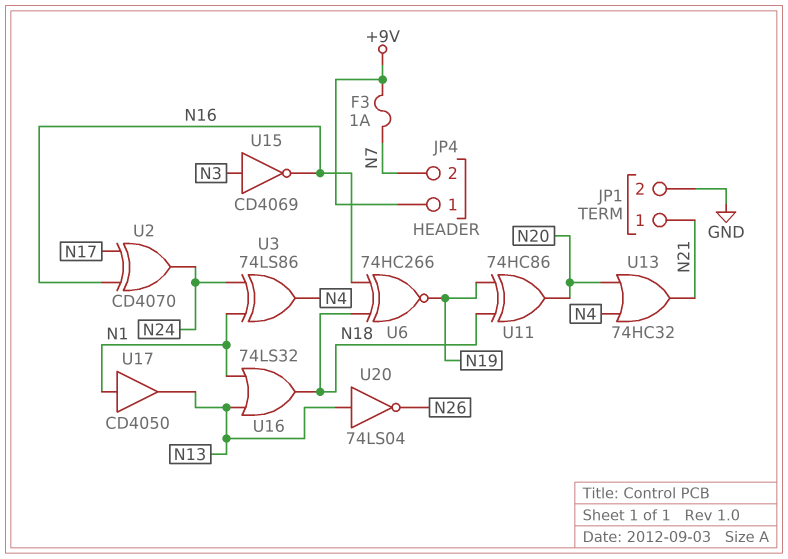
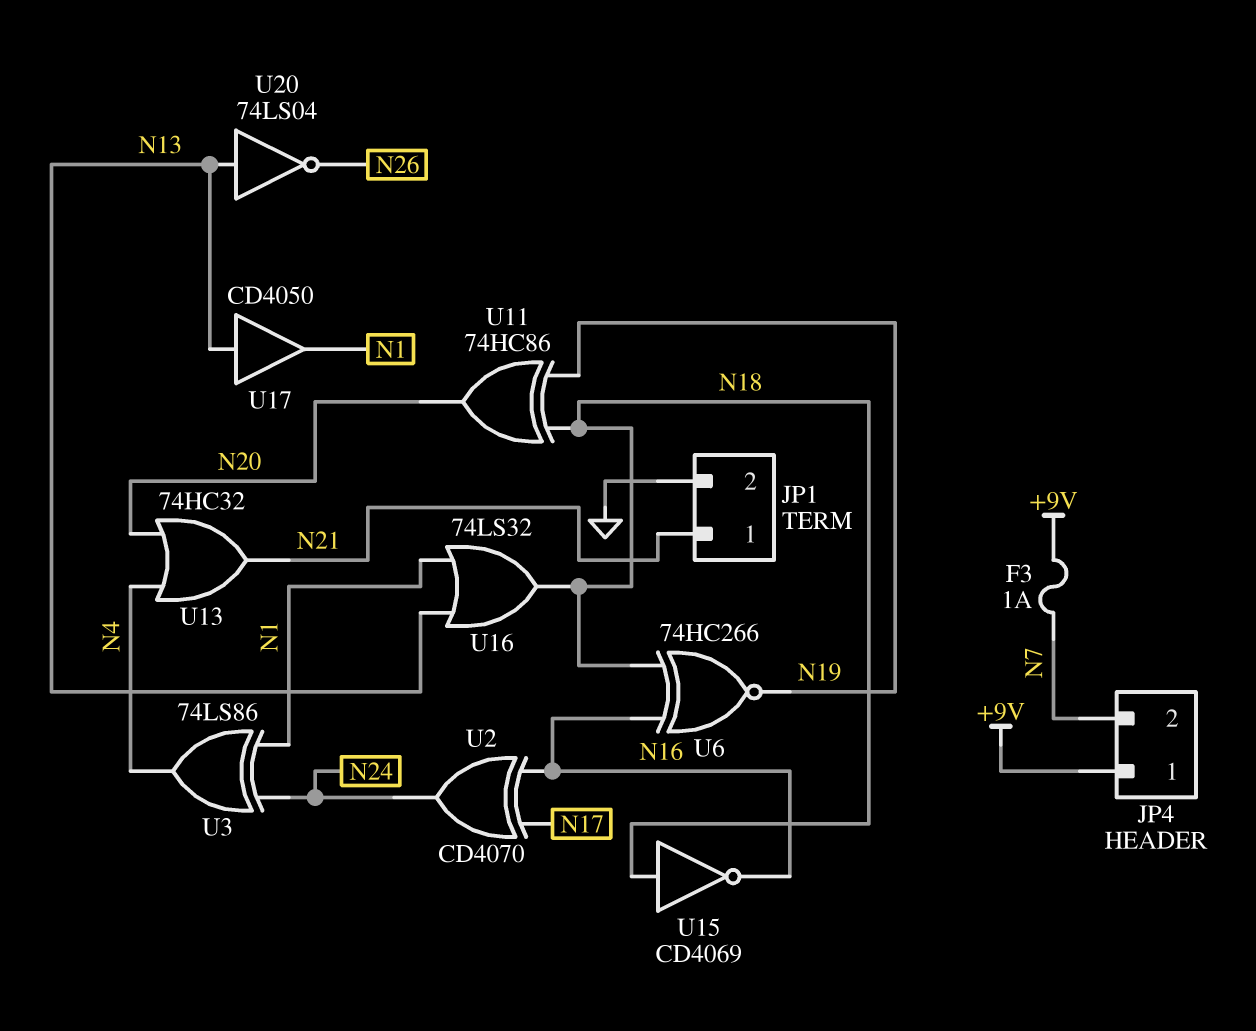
U15: NOT CD4069 (in N3, out N16) -> NOT CD4069 (in N18, out N16)
U17: buffer CD4050 (in N1, out N13) -> buffer CD4050 (in N13, out N1)

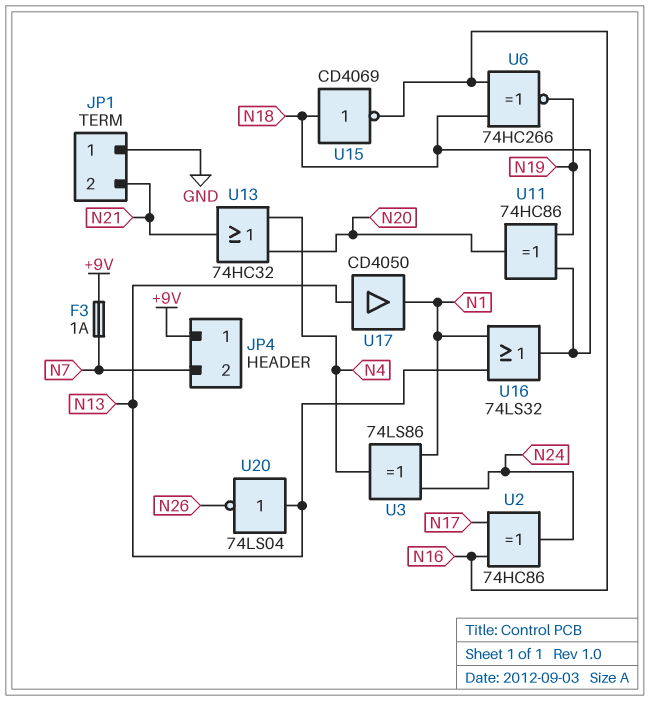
JP1 pin 1: N21 -> GND
JP1 pin 2: GND -> N21
U2: XOR CD4070 (in N16, in N17, out N24) -> XOR 74HC86 (in N16, in N17, out N24)

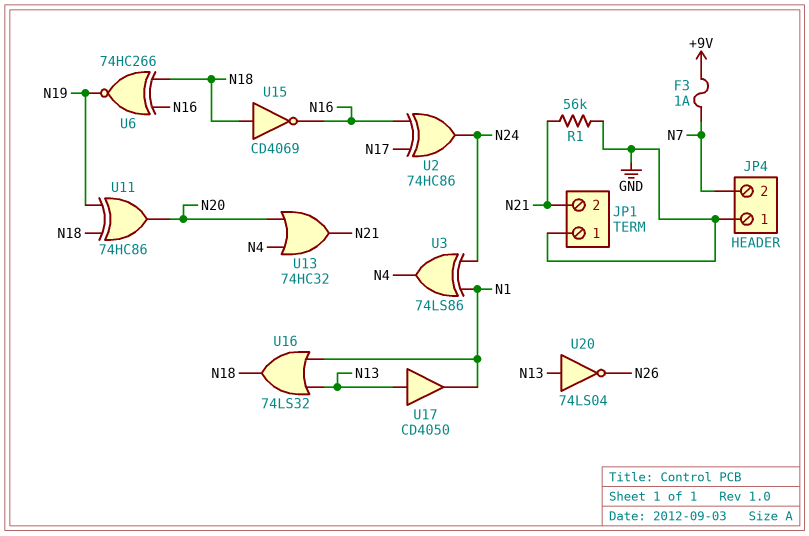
JP4 pin 1: +9V -> GND
R1: none -> 56k (GND, N21)

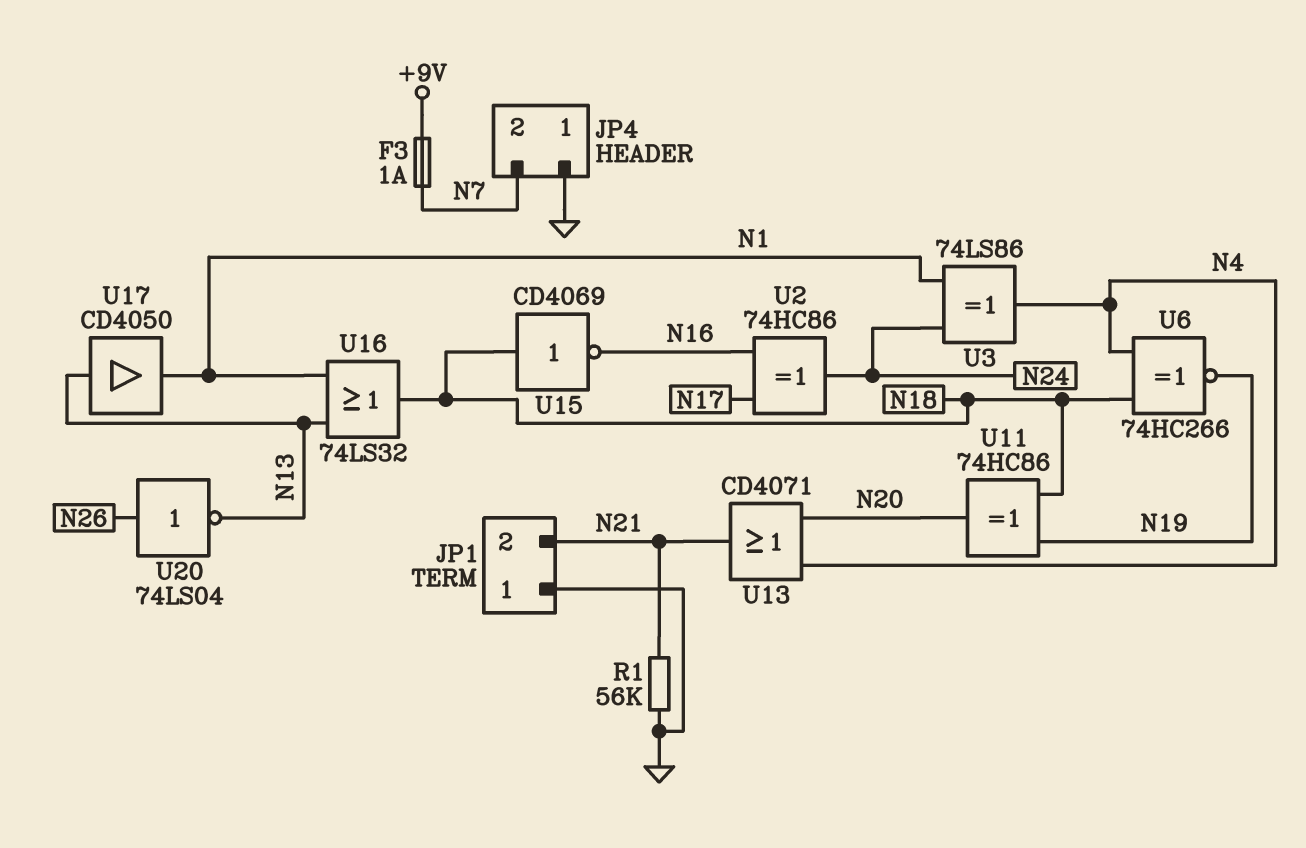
U6: XNOR 74HC266 (in N16, in N18, out N19) -> XNOR 74HC266 (in N4, in N18, out N19)
U13: OR 74HC32 (in N4, in N20, out N21) -> OR CD4071 (in N4, in N20, out N21)
U20: NOT 74LS04 (in N13, out N26) -> NOT 74LS04 (in N26, out N13)

